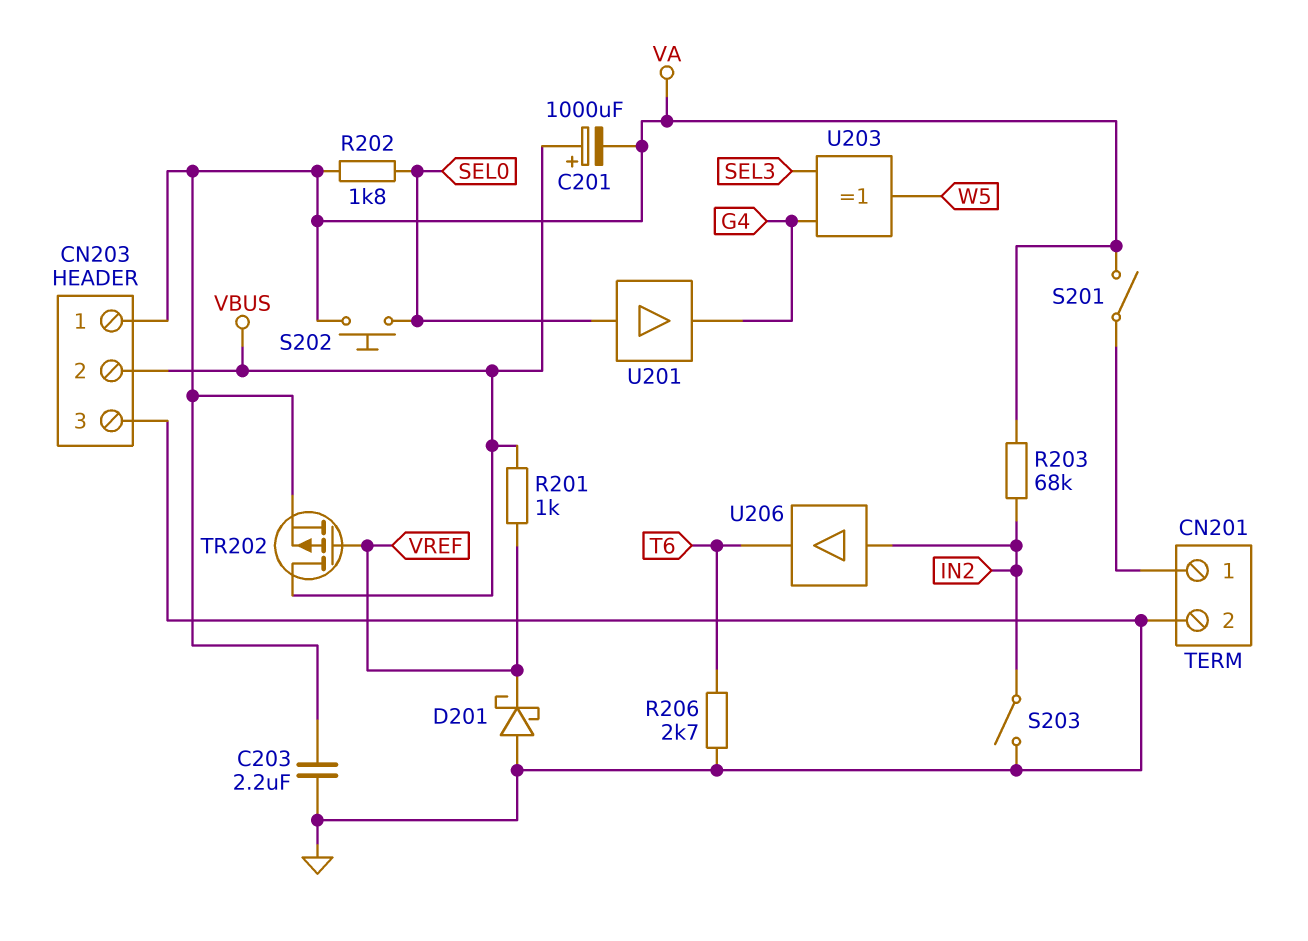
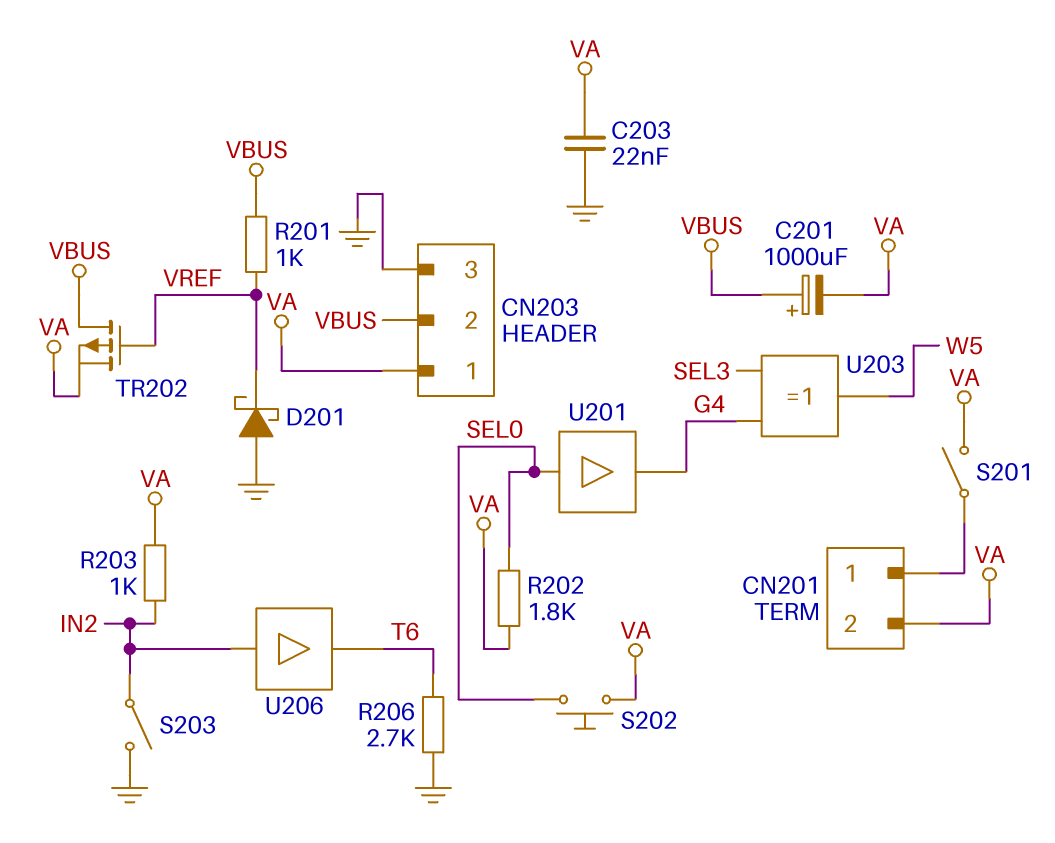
C203: 2.2uF (GND, VA) -> 22nF (GND, VA)
CN201 pin 2: GND -> VA
R203: 68k (IN2, VA) -> 1k (IN2, VA)

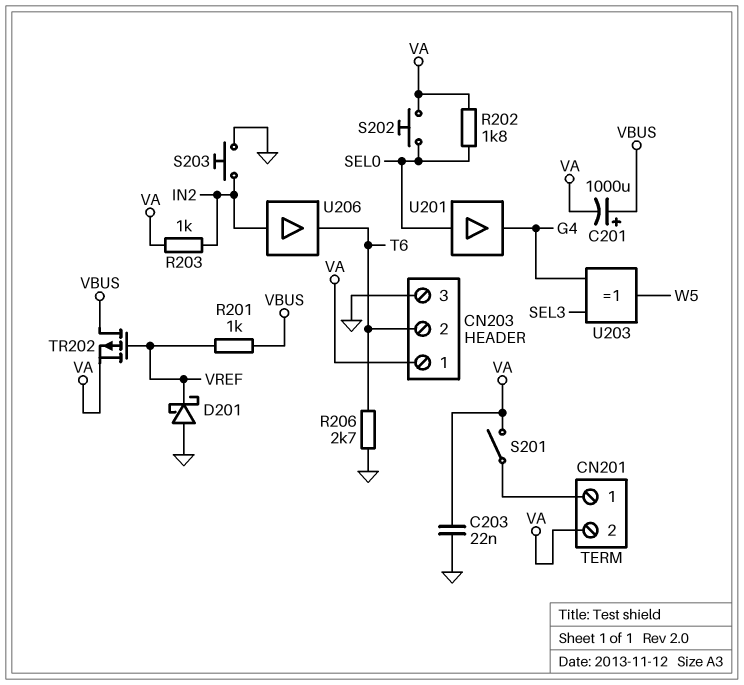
CN203 pin 2: VBUS -> T6
S203: switch (GND, IN2) -> button (GND, IN2)

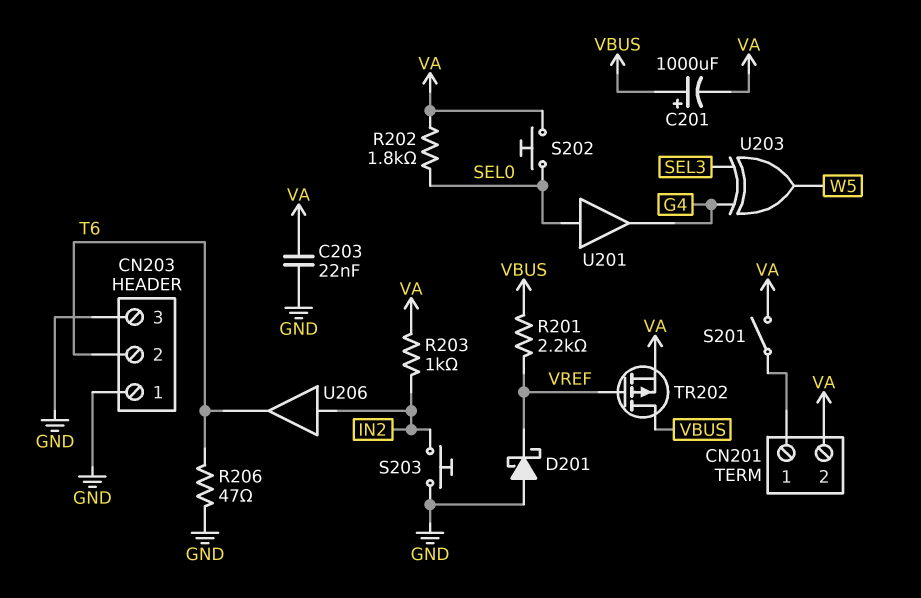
CN203 pin 1: VA -> GND
R201: 1k (VBUS, VREF) -> 2.2k (VBUS, VREF)
R206: 2.7k (GND, T6) -> 47 (GND, T6)

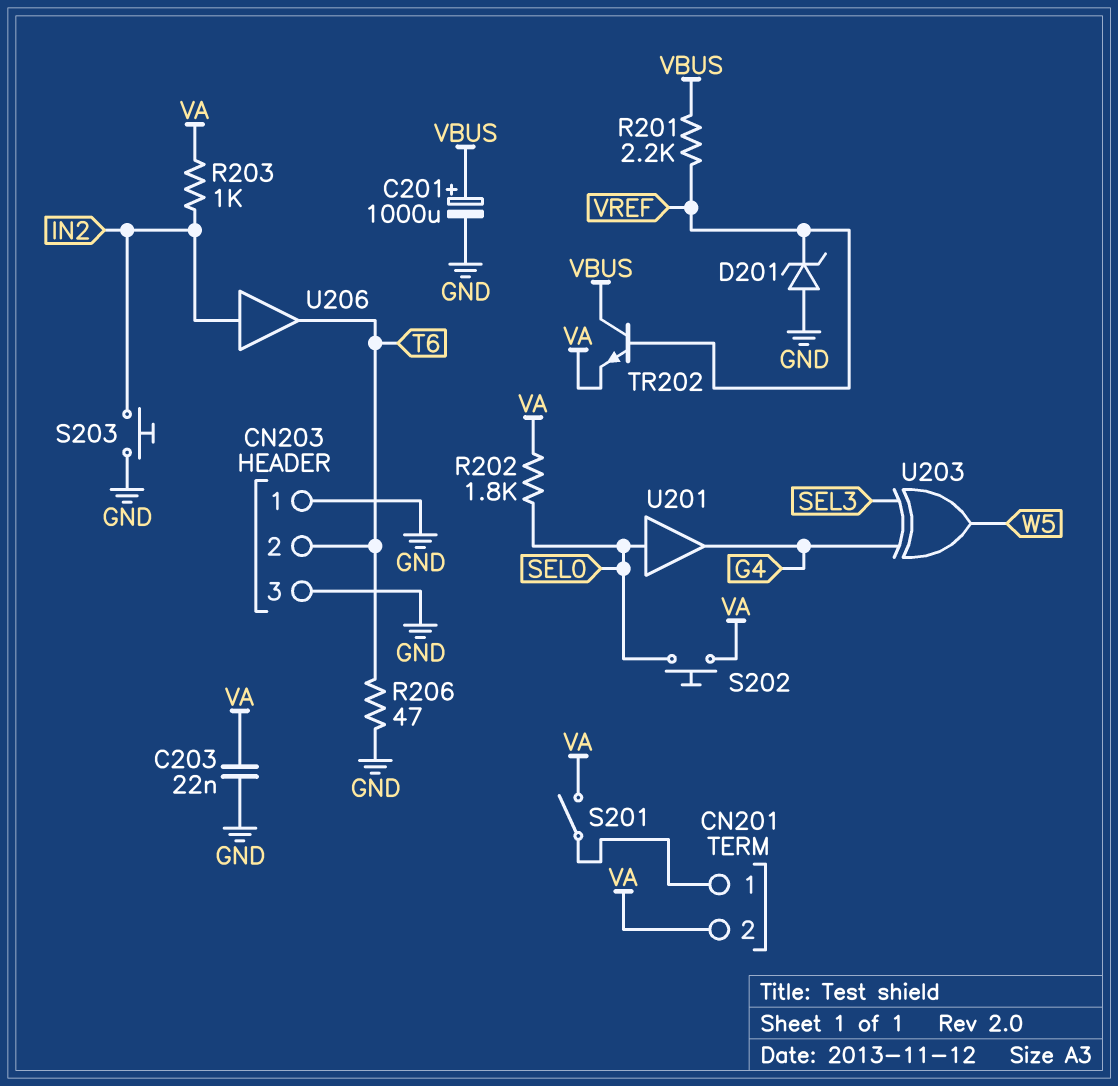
C201: 1000uF (plus VBUS, minus VA) -> 1000uF (plus VBUS, minus GND)
D201: schottky (A GND, K VREF) -> zener (A GND, K VREF)
TR202: PMOS (G VREF, D VBUS, S VA) -> NPN (B VREF, C VBUS, E VA)

